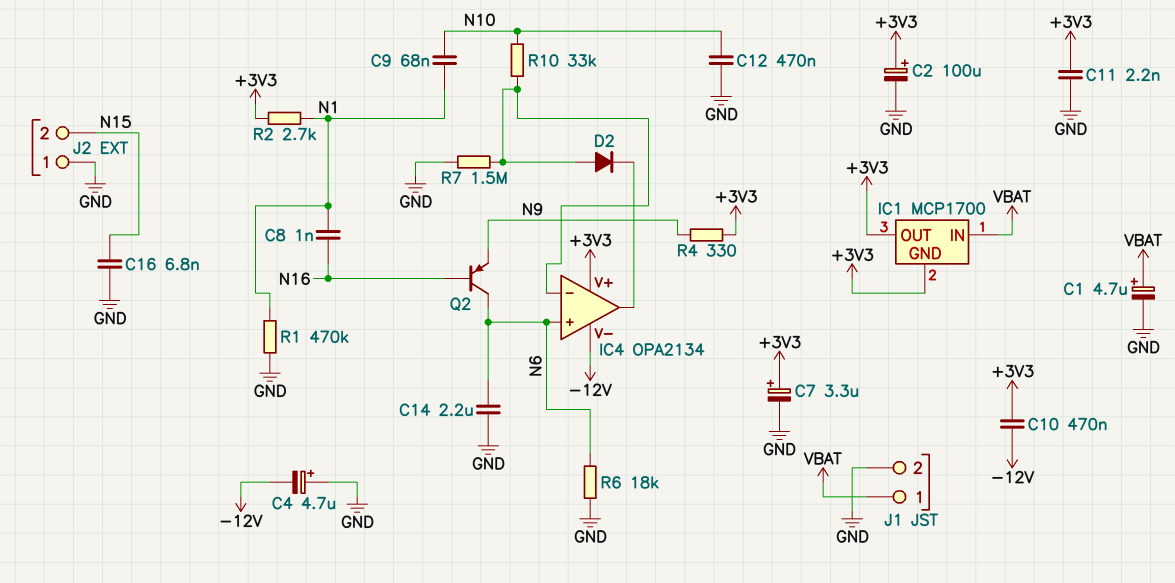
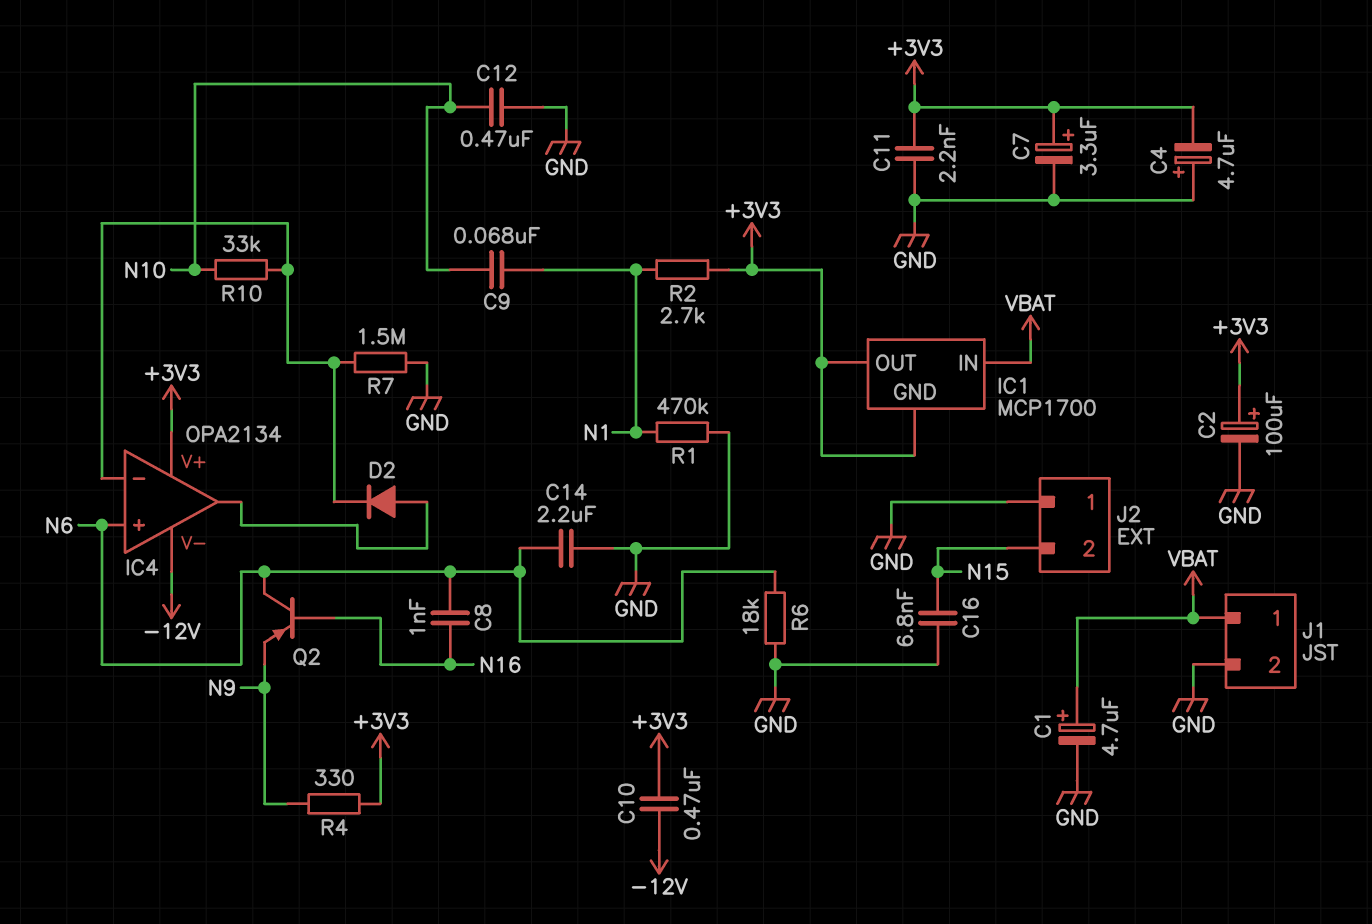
C4: 4.7uF (plus GND, minus -12V) -> 4.7uF (plus GND, minus +3V3)
C8: 1nF (N1, N16) -> 1nF (N6, N16)
D2: diode (A IC4/in-, K IC4/out) -> diode (A IC4/out, K IC4/in-)

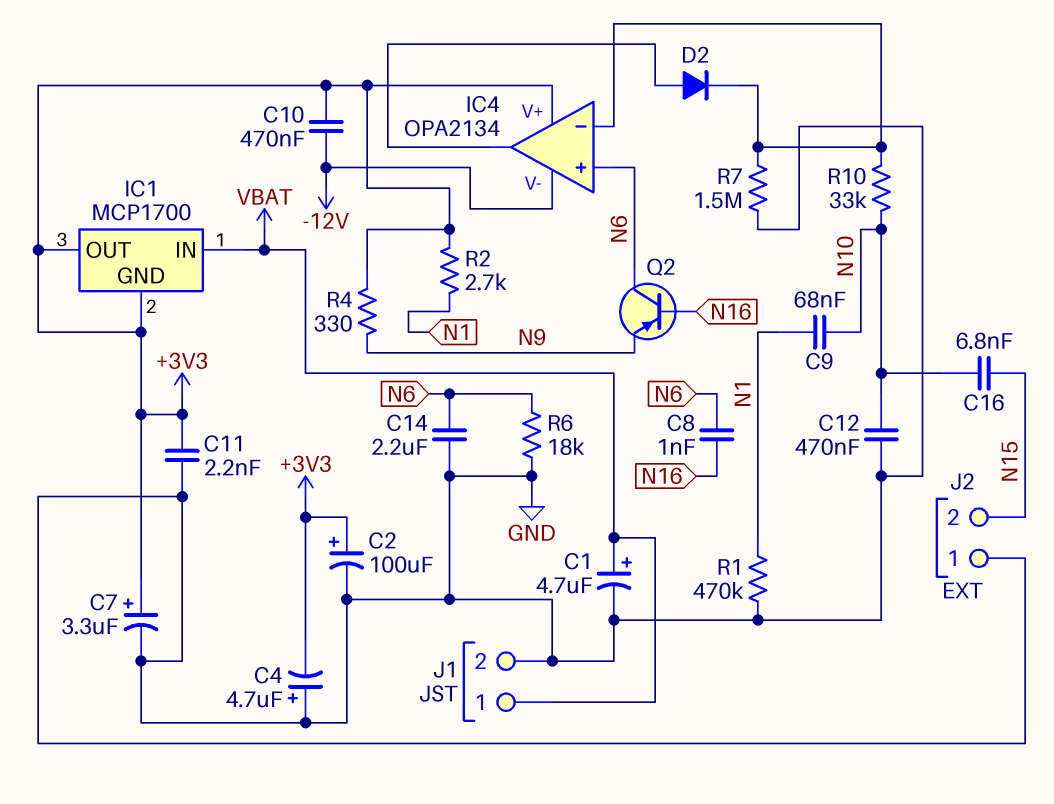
C16: 6.8nF (GND, N15) -> 6.8nF (N10, N15)

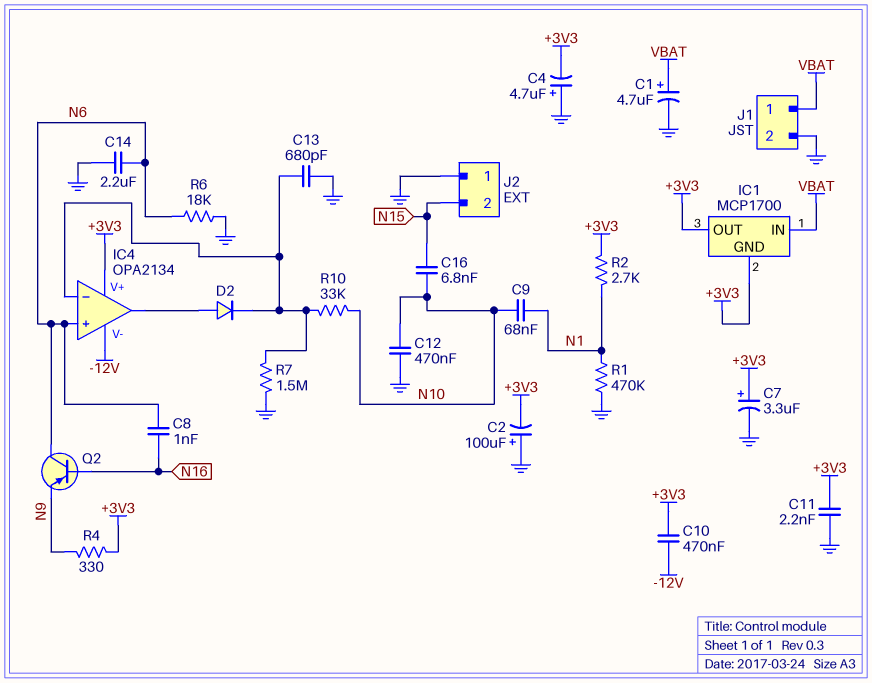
C2: 100uF (plus +3V3, minus GND) -> 100uF (plus GND, minus +3V3)
C13: none -> 680pF (GND, IC4/in-)

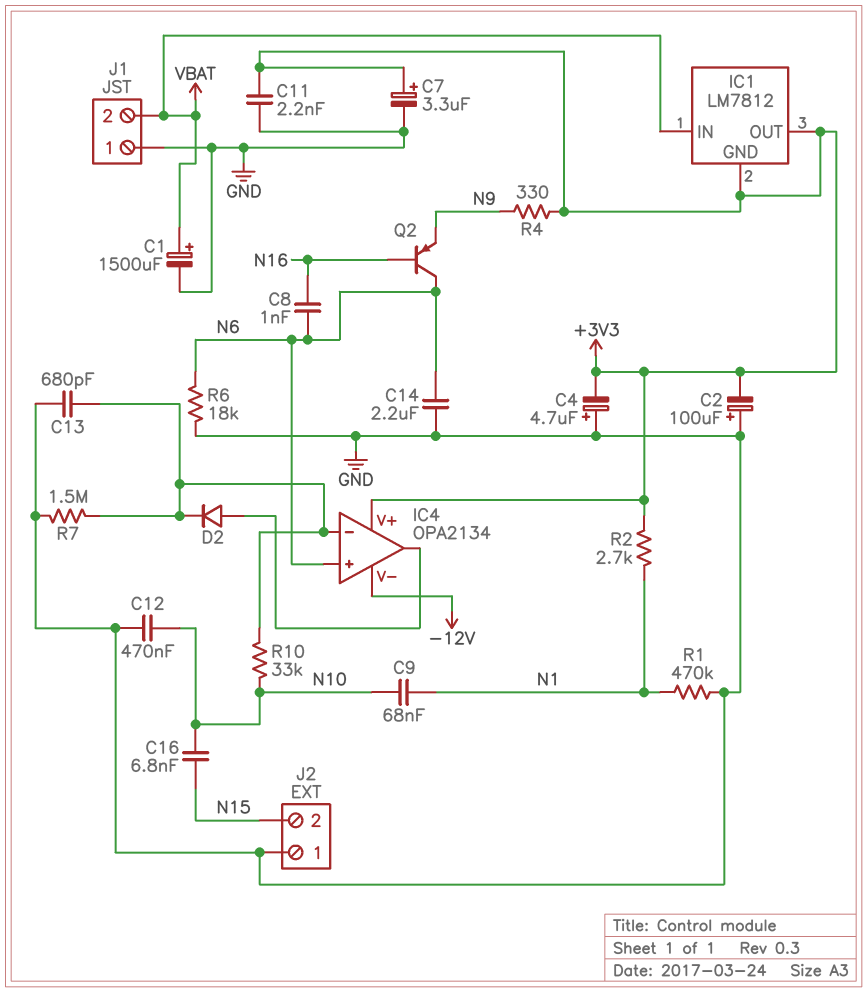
C1: 4.7uF (plus VBAT, minus GND) -> 1500uF (plus VBAT, minus GND)
C10: 470nF (+3V3, -12V) -> none
IC1: MCP1700 -> LM7812
J1 pin 1: VBAT -> GND
J1 pin 2: GND -> VBAT

